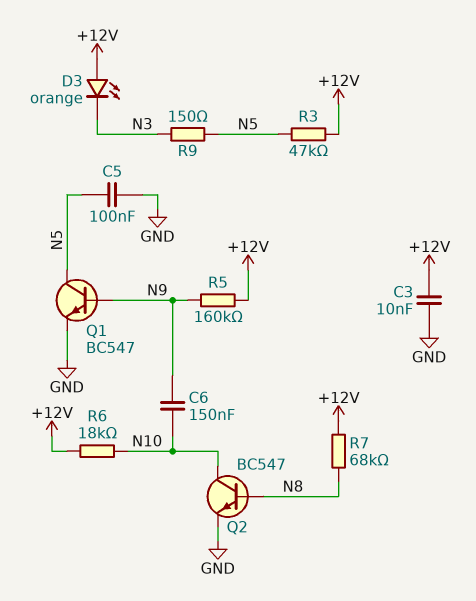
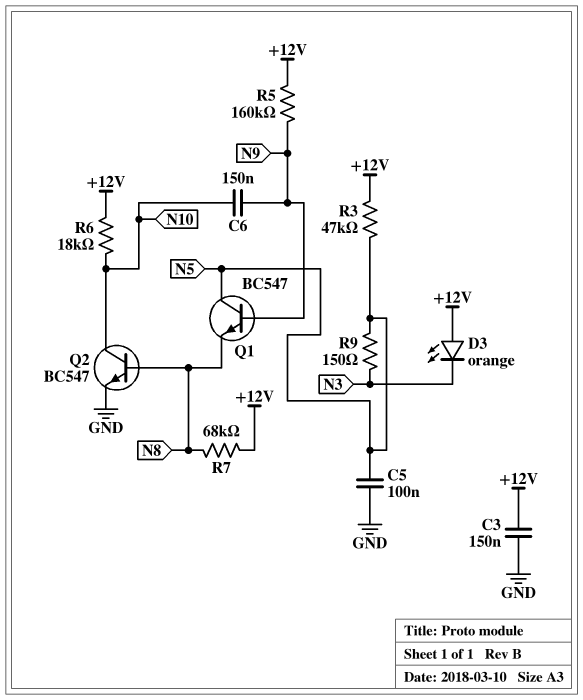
C3: 10nF (+12V, GND) -> 150nF (+12V, GND)
Q1: NPN BC547 (B N9, C N5, E GND) -> NPN BC547 (B N9, C N5, E N8)

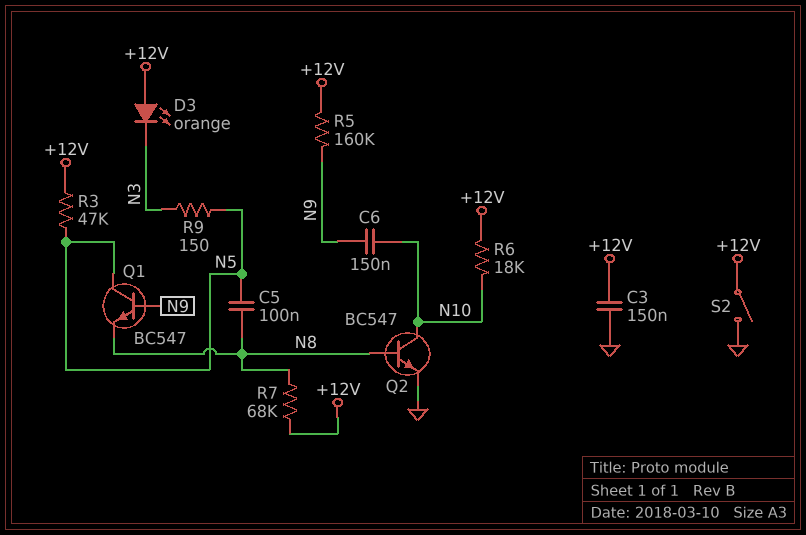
C5: 100nF (GND, N5) -> 100nF (N5, N8)
S2: none -> switch (+12V, GND)

